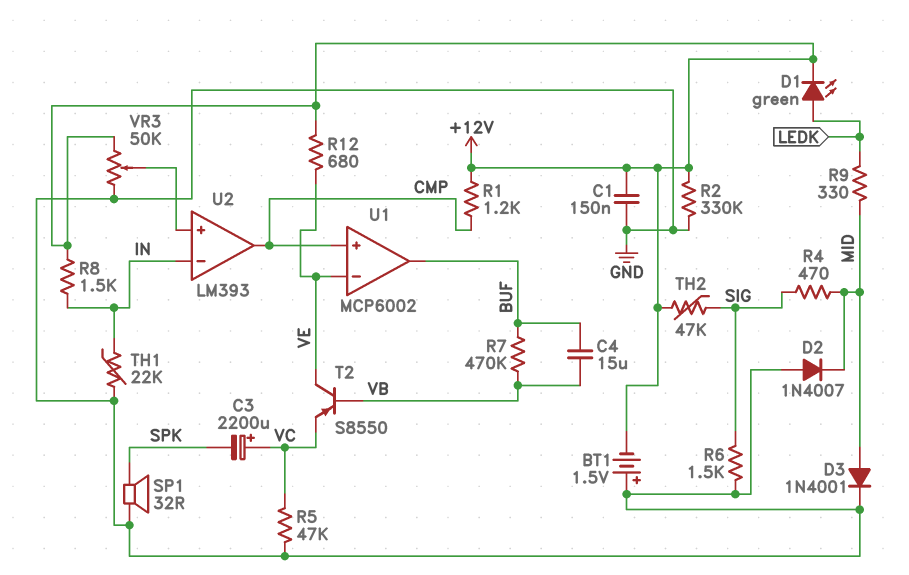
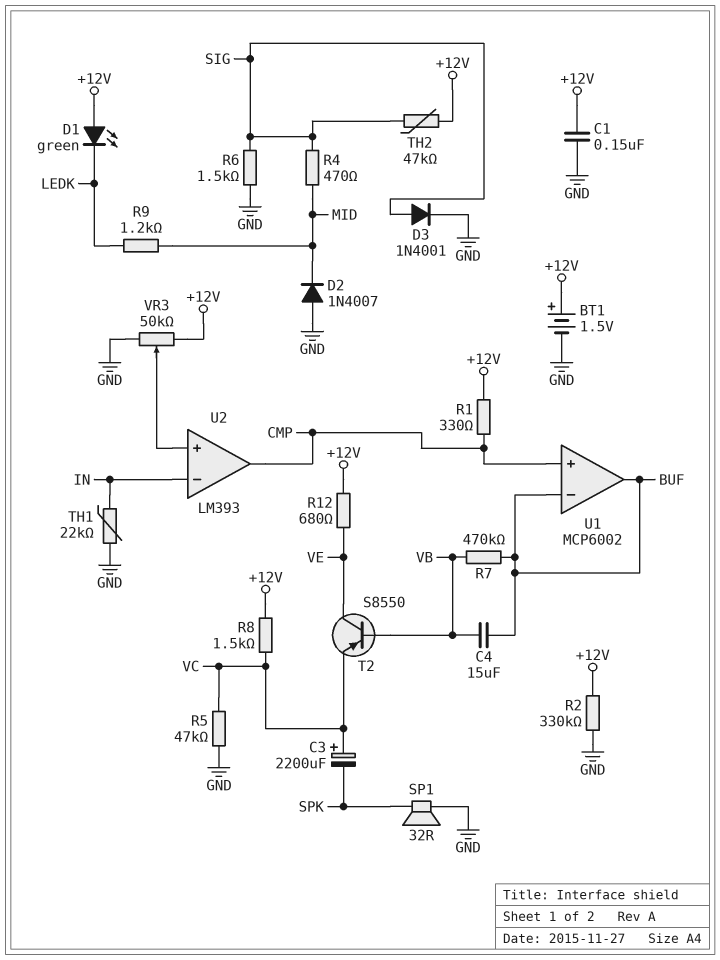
BT1: 1.5V (plus GND, minus +12V) -> 1.5V (plus +12V, minus GND)
D1: LED green (A LEDK, K +12V) -> LED green (A +12V, K LEDK)
D3: diode 1N4001 (A MID, K GND) -> diode 1N4001 (A SIG, K GND)
R1: 1.2k (+12V, CMP) -> 330 (+12V, CMP)
R8: 1.5k (+12V, IN) -> 1.5k (+12V, VC)
R9: 330 (LEDK, MID) -> 1.2k (LEDK, MID)
U1 pin in-: VE -> BUF

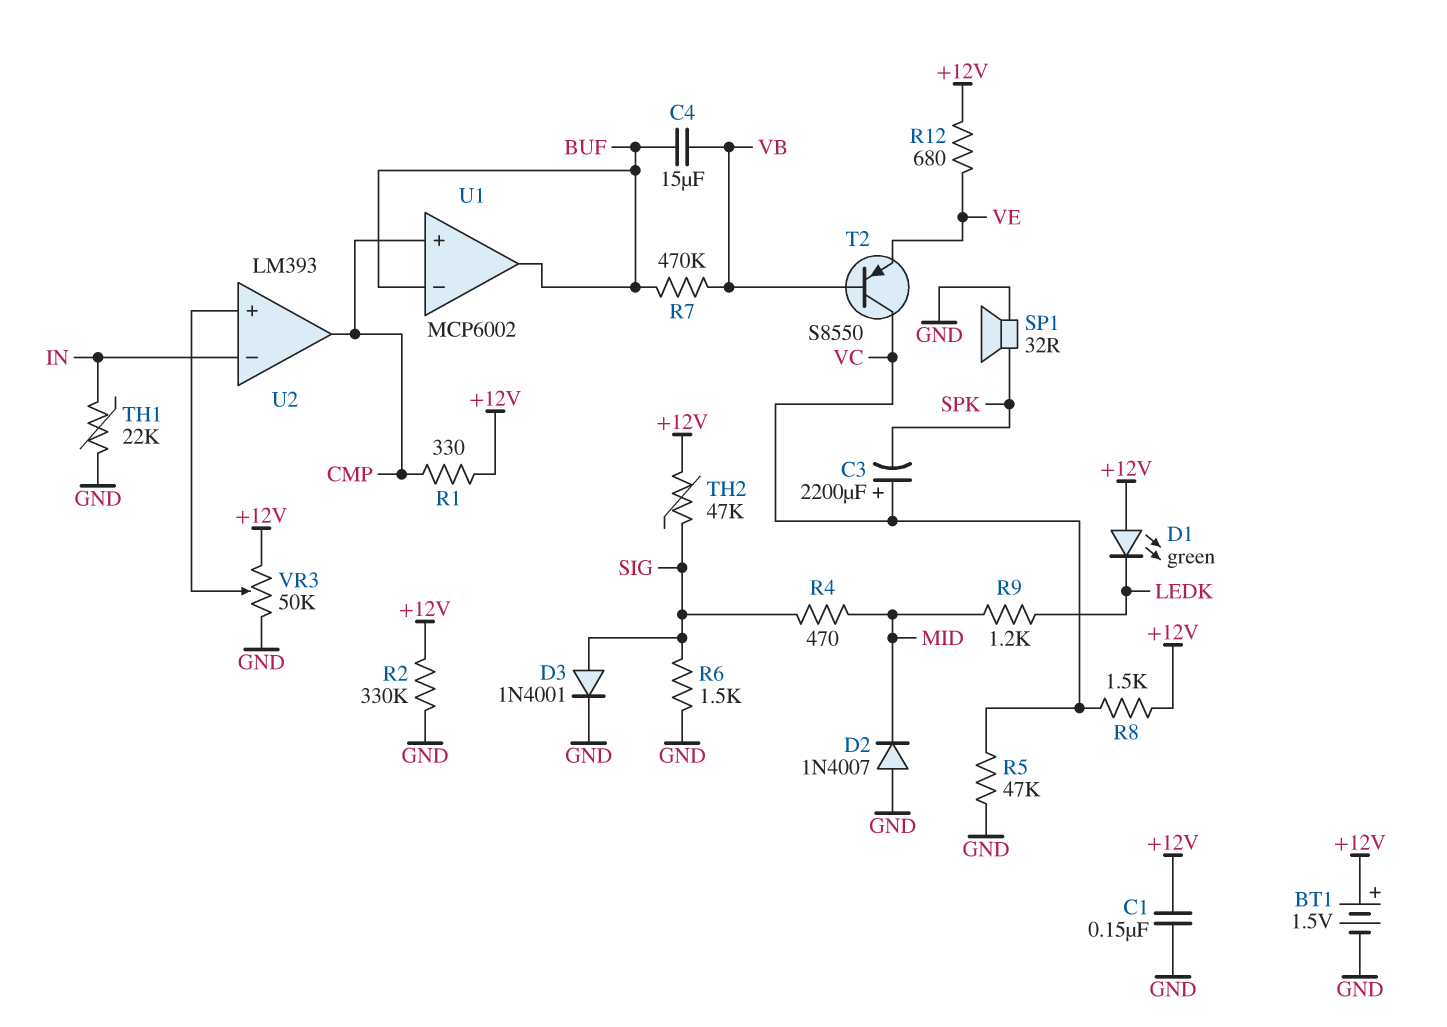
T2: PNP S8550 (B VB, C VE, E VC) -> PNP S8550 (B VB, C VC, E VE)

